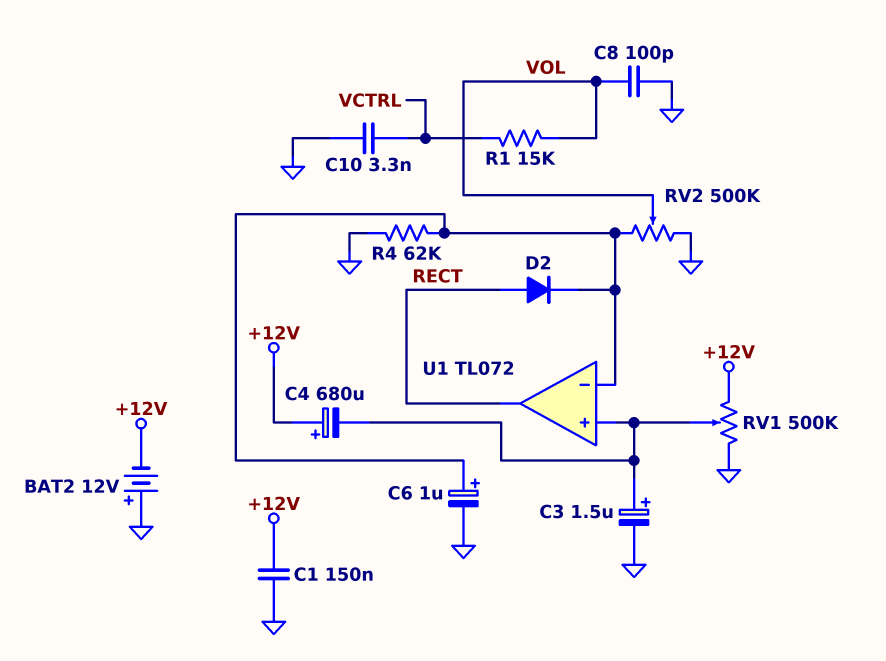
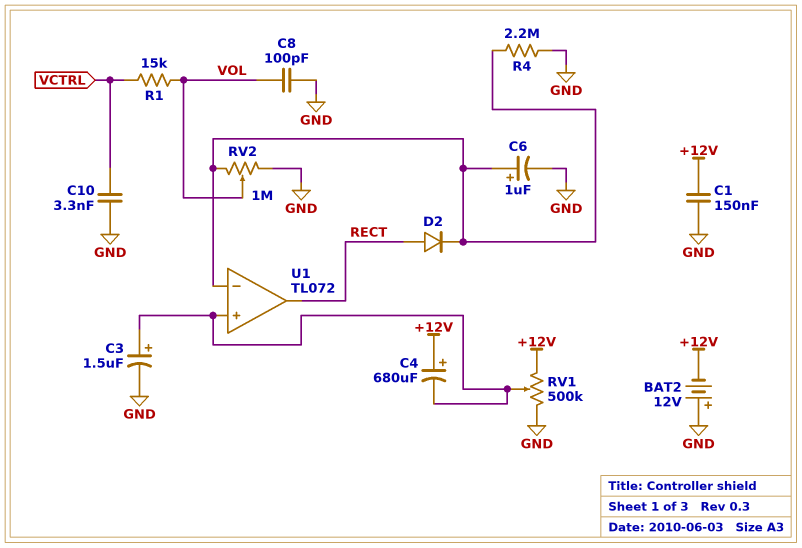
R4: 62k (GND, U1/in-) -> 2.2M (GND, U1/in-)
RV2: 500k (GND, U1/in-, wiper VOL) -> 1M (GND, U1/in-, wiper VOL)

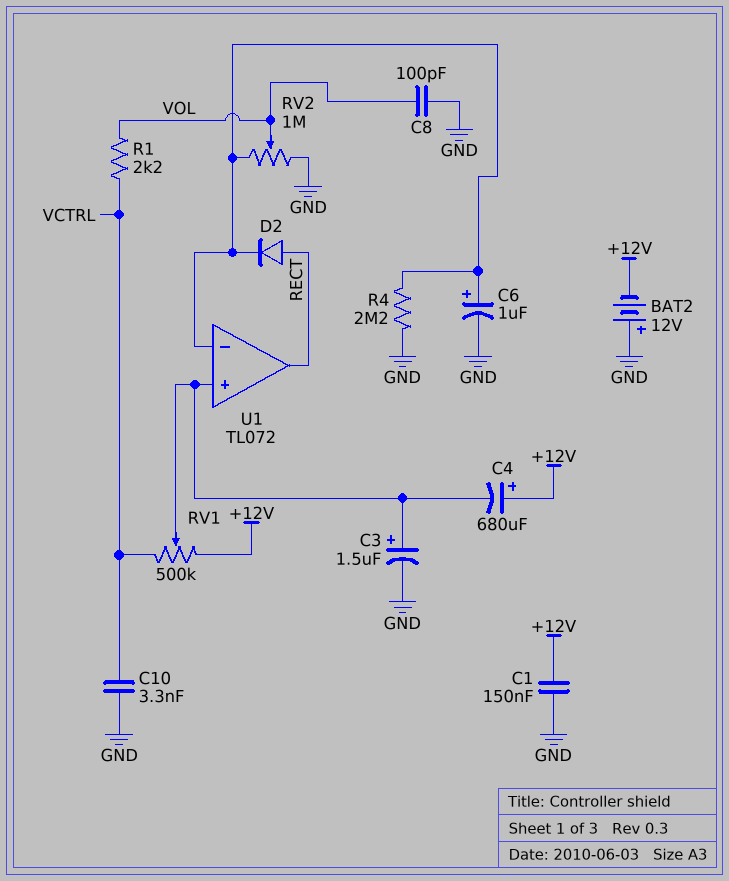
R1: 15k (VCTRL, VOL) -> 2.2k (VCTRL, VOL)
RV1: 500k (+12V, GND, wiper U1/in+) -> 500k (+12V, VCTRL, wiper U1/in+)

